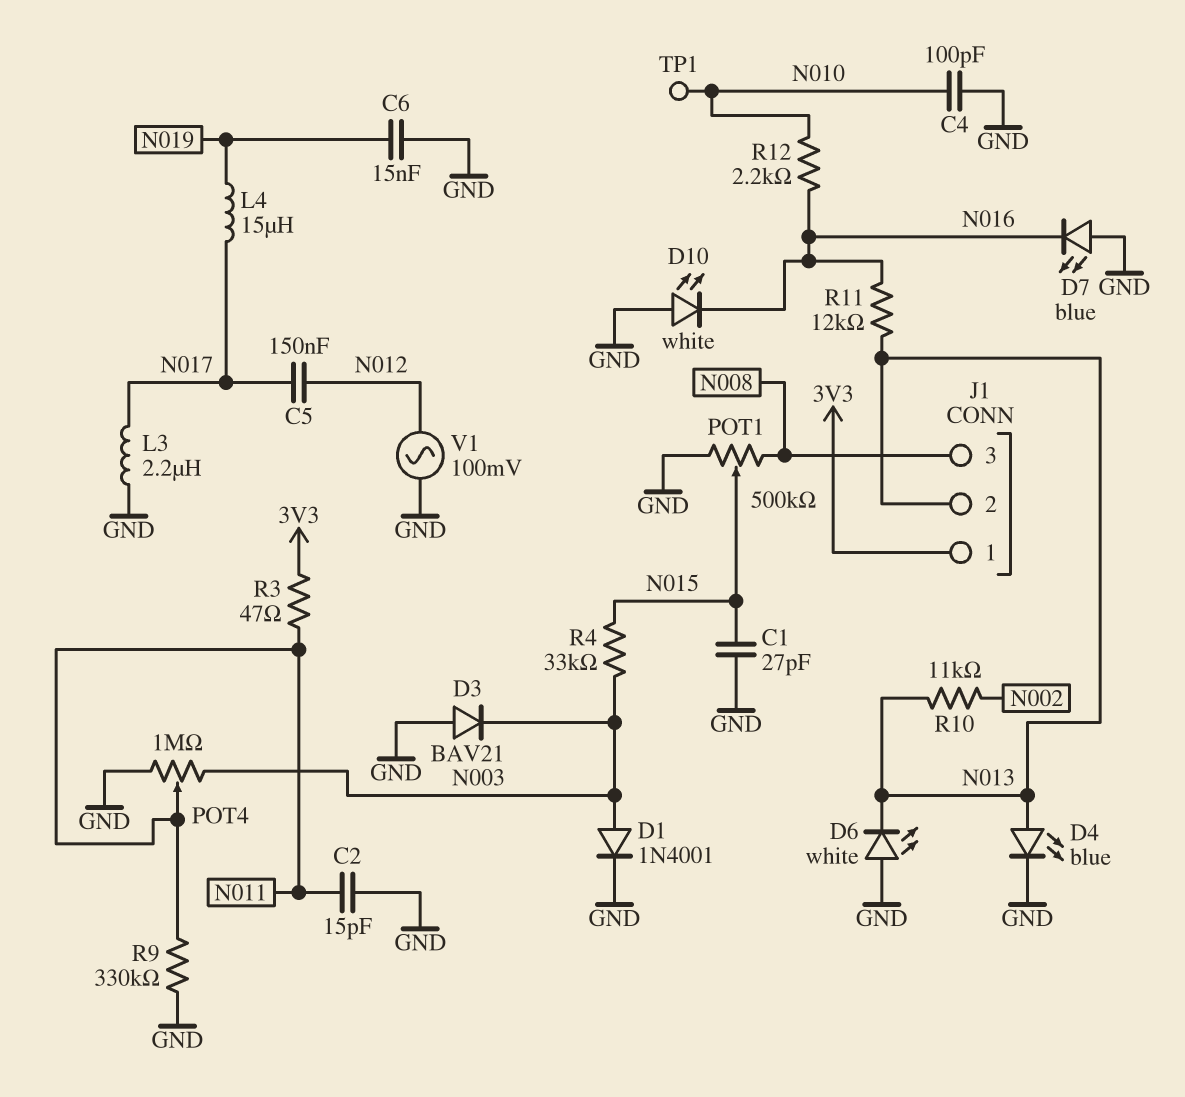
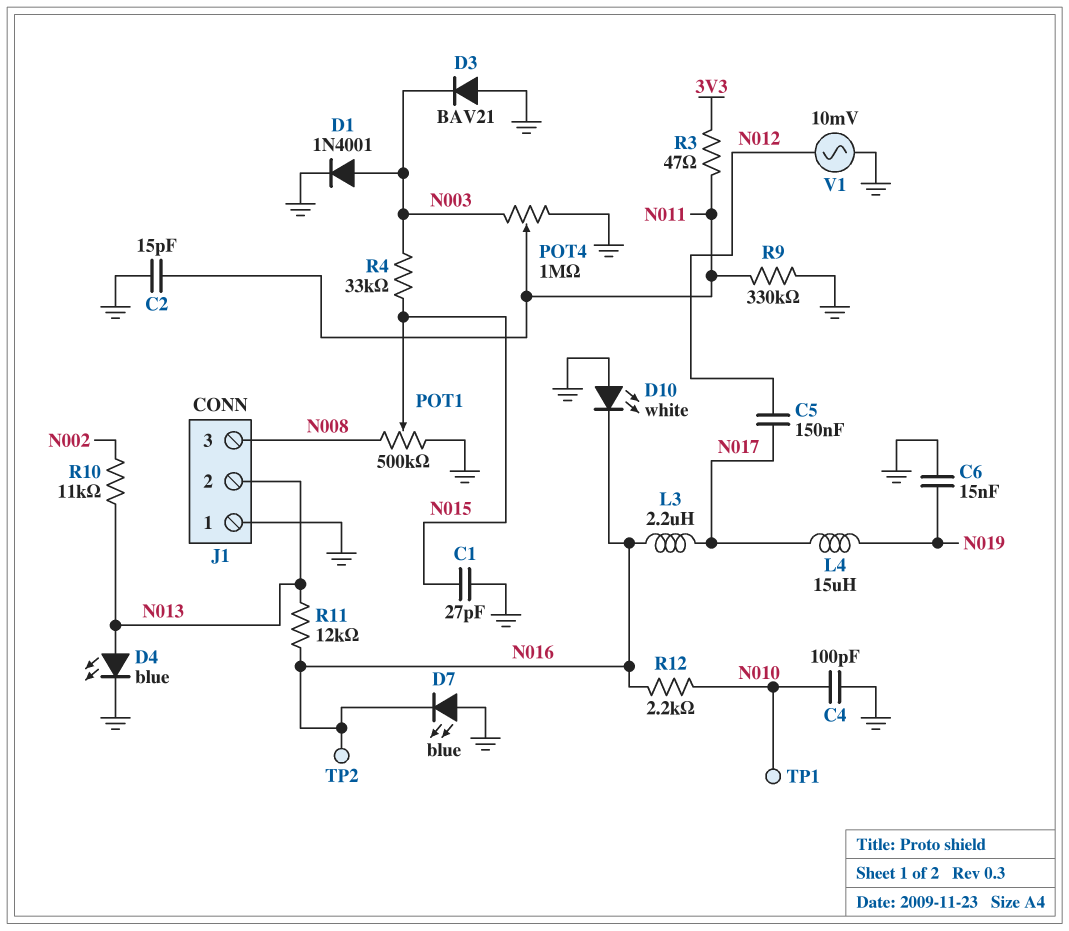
D6: LED white (A GND, K N013) -> none
J1 pin 1: 3V3 -> GND
L3: 2.2uH (GND, N017) -> 2.2uH (N016, N017)
TP2: none -> test point (N016)
V1: AC 100mV (GND, N012) -> AC 10mV (GND, N012)

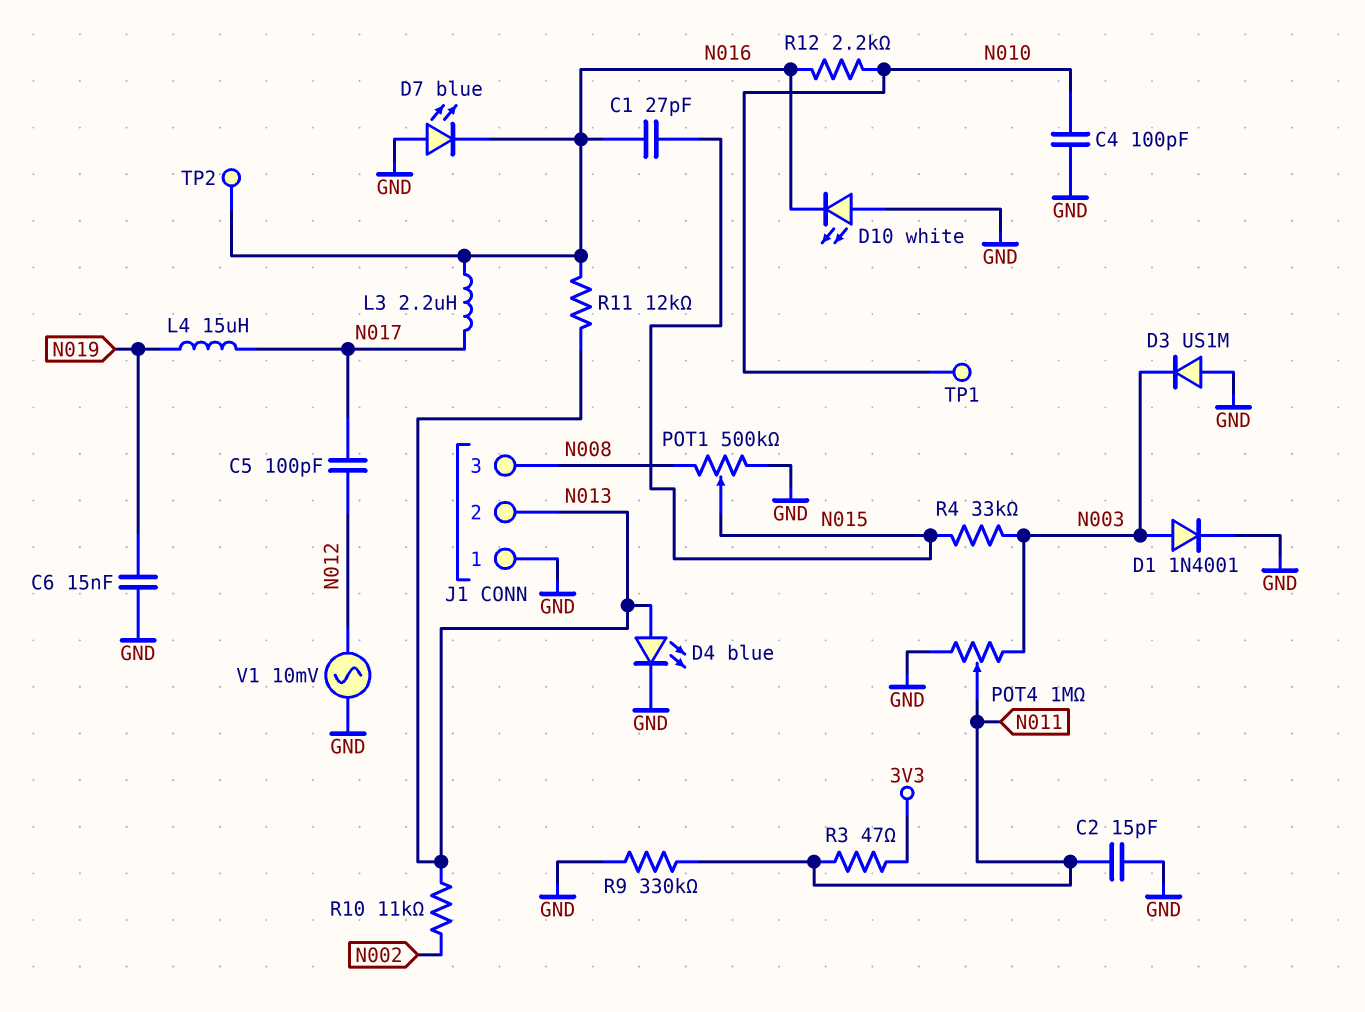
C1: 27pF (GND, N015) -> 27pF (N015, N016)
C5: 150nF (N012, N017) -> 100pF (N012, N017)
D3: diode BAV21 (A GND, K N003) -> diode US1M (A GND, K N003)

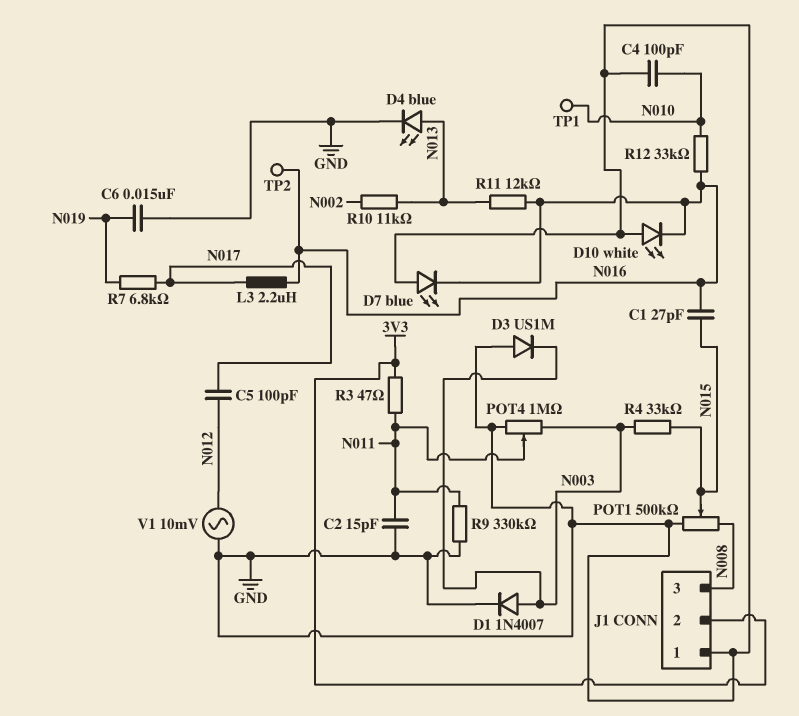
D1: diode 1N4001 (A N003, K GND) -> diode 1N4007 (A N003, K GND)
J1 pin 2: N013 -> 3V3
L4: 15uH (N017, N019) -> none
R7: none -> 6.8k (N017, N019)
R12: 2.2k (N010, N016) -> 33k (N010, N016)

